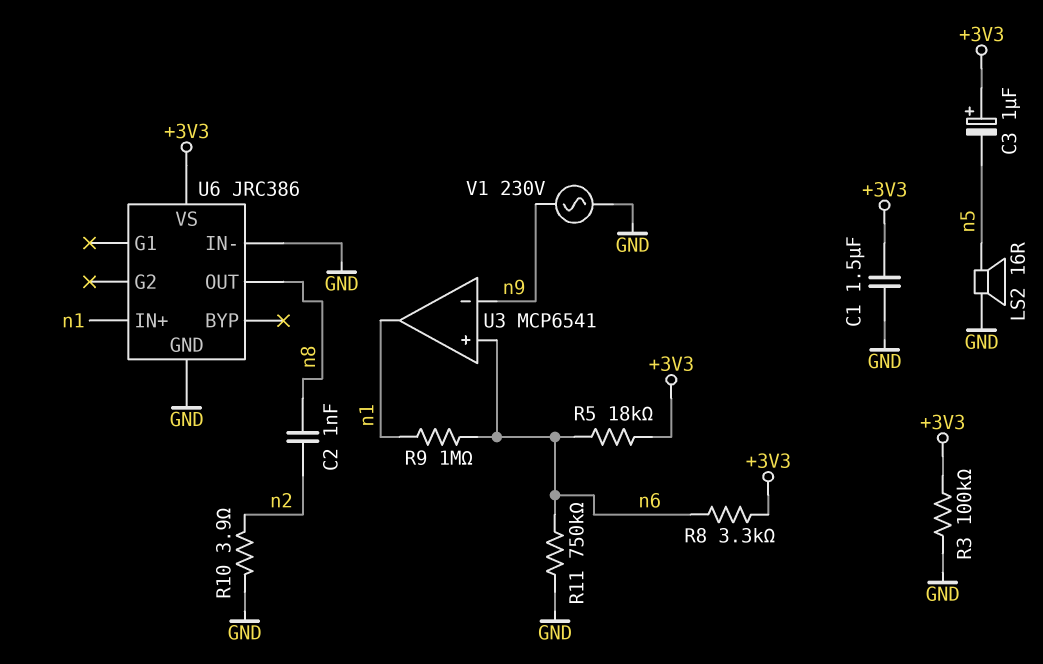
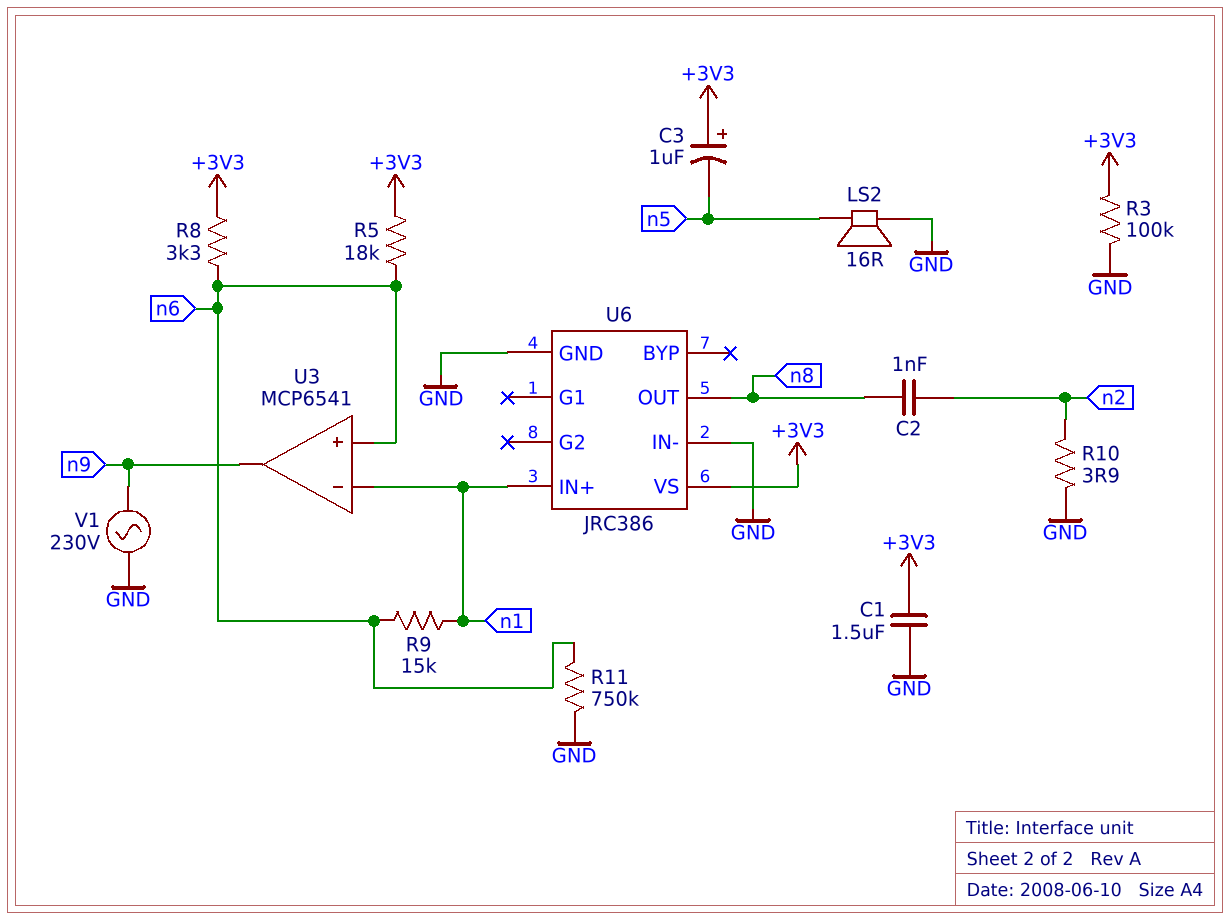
R9: 1M (n1, n6) -> 15k (n1, n6)
U3 pin in-: n9 -> n1
U3 pin out: n1 -> n9

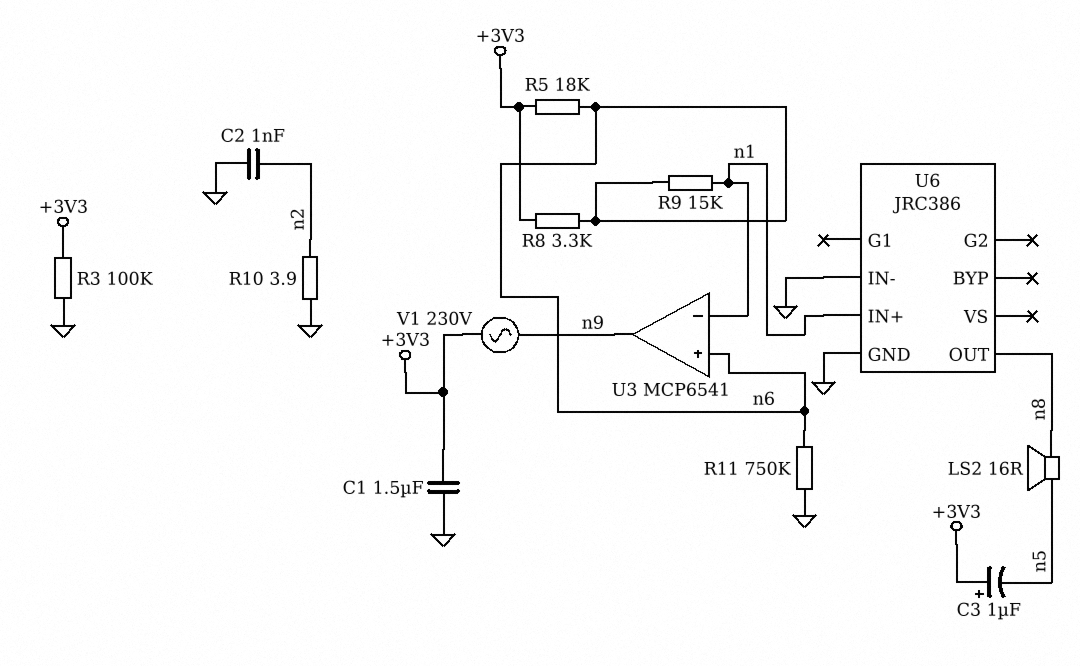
C2: 1nF (n2, n8) -> 1nF (GND, n2)
LS2: speaker 16R (GND, n5) -> speaker 16R (n5, n8)
U6 pin VS: +3V3 -> none
V1: AC 230V (GND, n9) -> AC 230V (+3V3, n9)

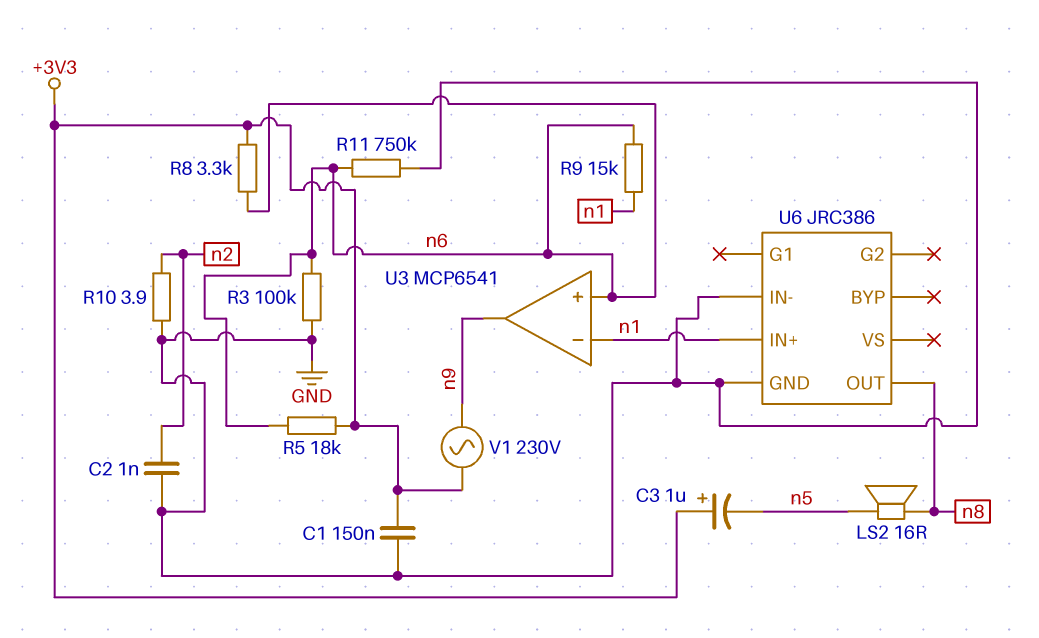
C1: 1.5uF (+3V3, GND) -> 150nF (+3V3, GND)
R3: 100k (+3V3, GND) -> 100k (GND, n6)

